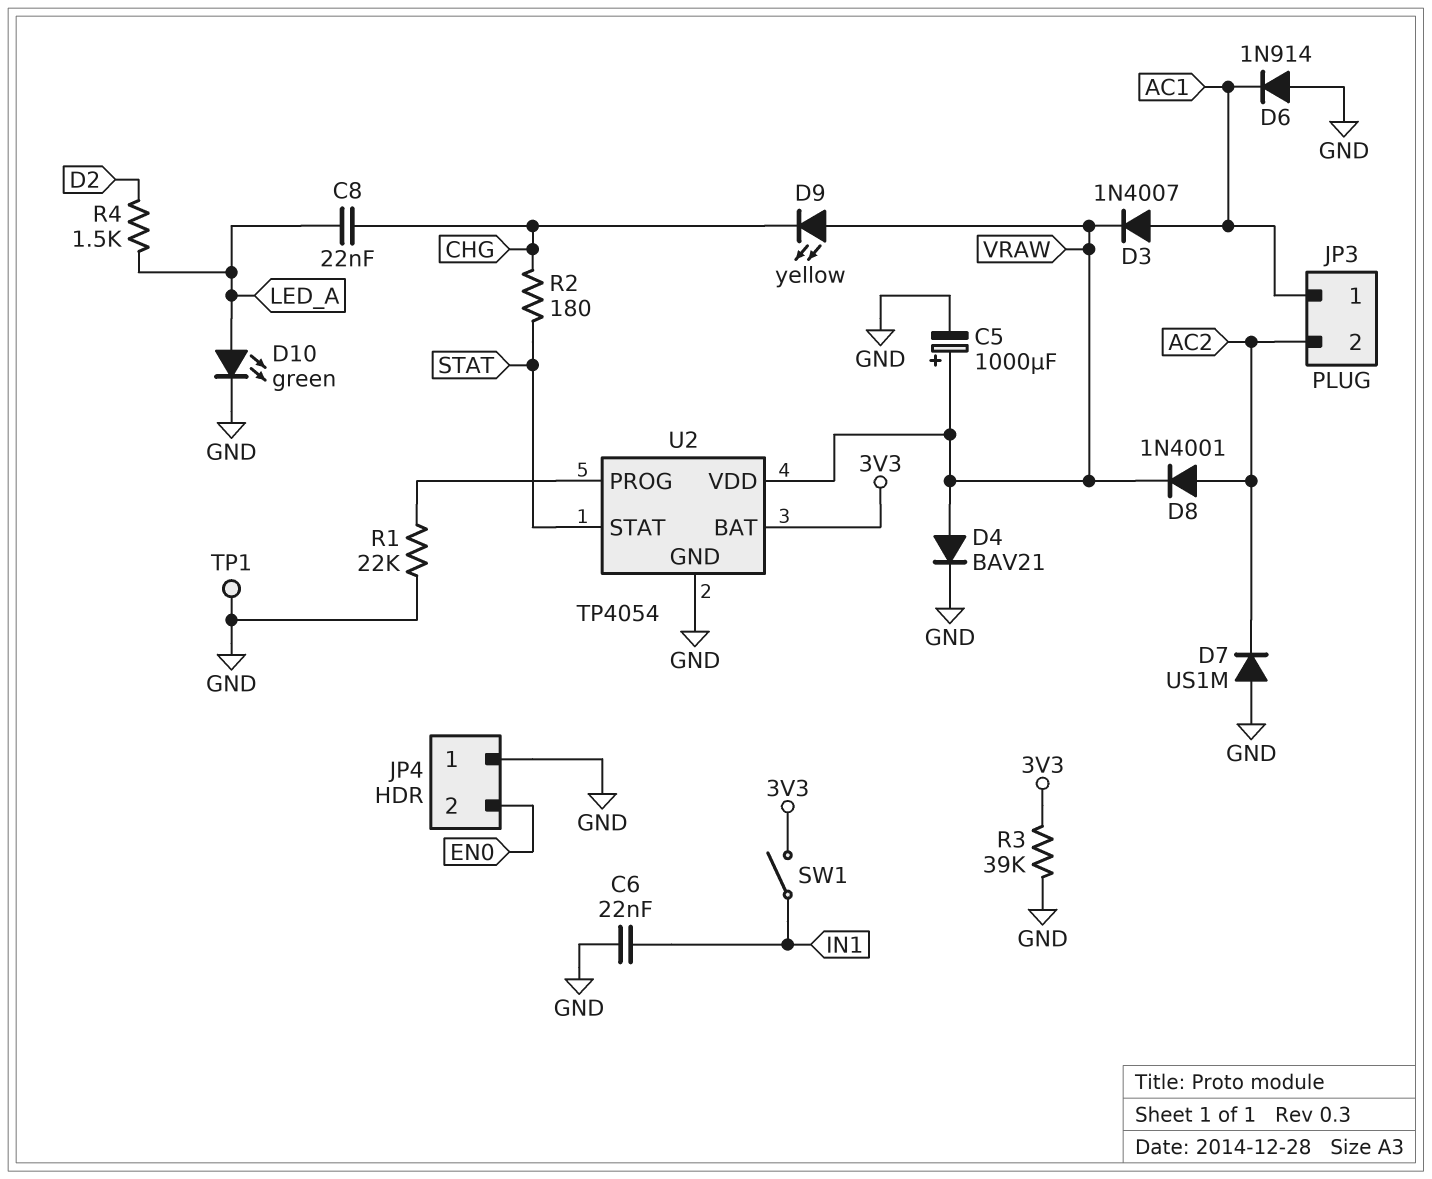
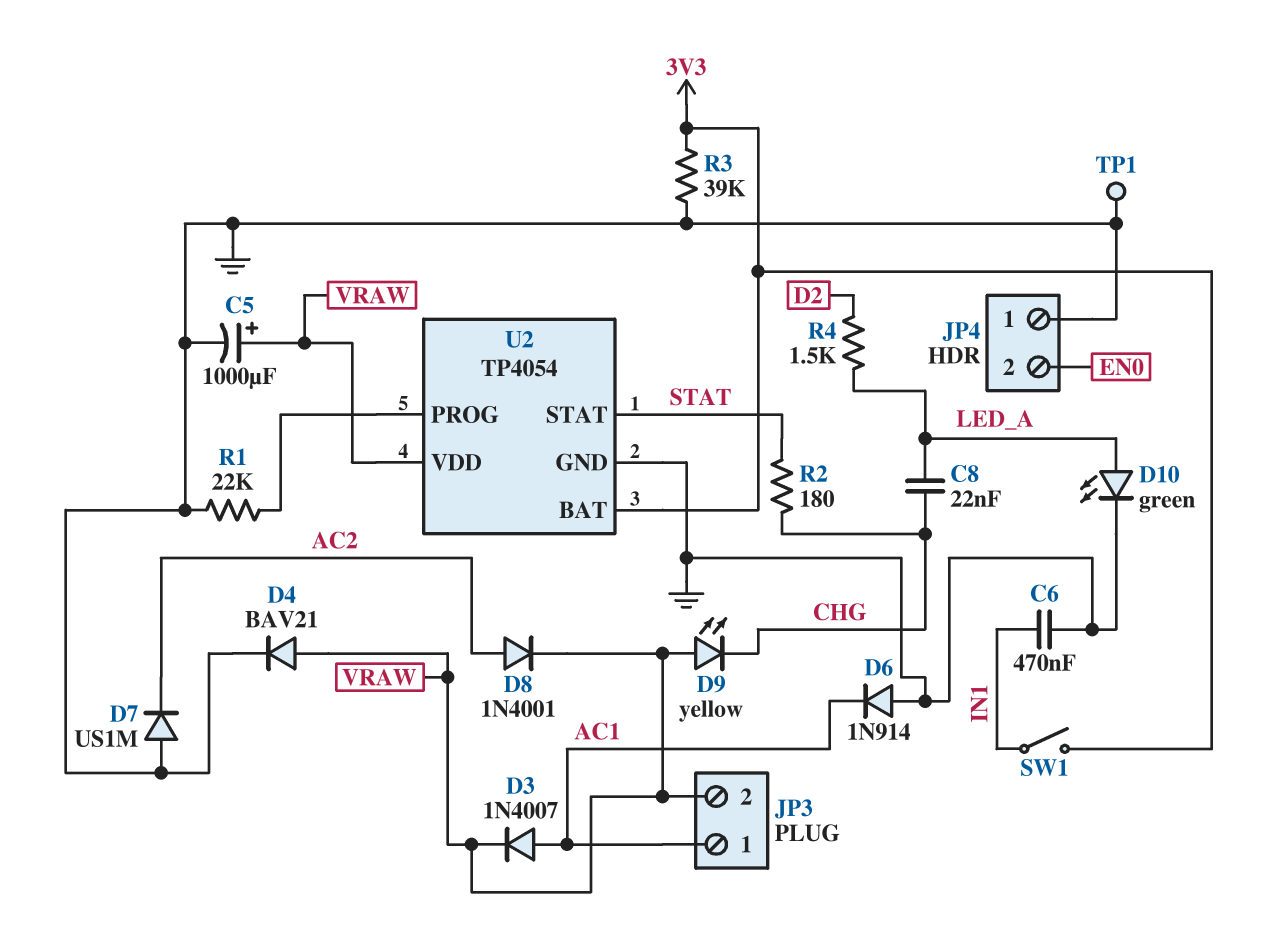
C6: 22nF (GND, IN1) -> 470nF (GND, IN1)
JP3 pin 2: AC2 -> VRAW

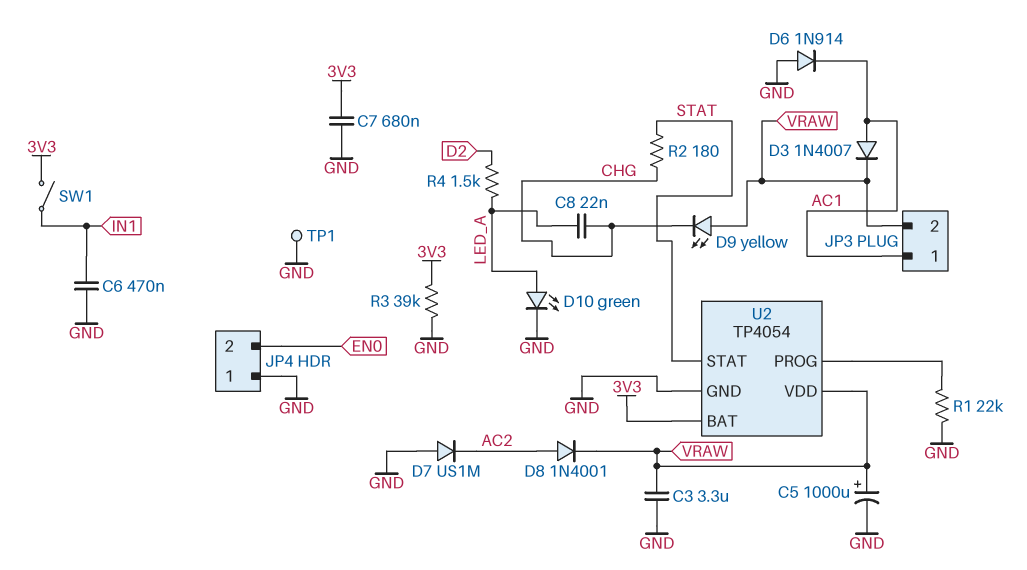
C3: none -> 3.3uF (GND, VRAW)
C7: none -> 680nF (3V3, GND)
D4: diode BAV21 (A VRAW, K GND) -> none

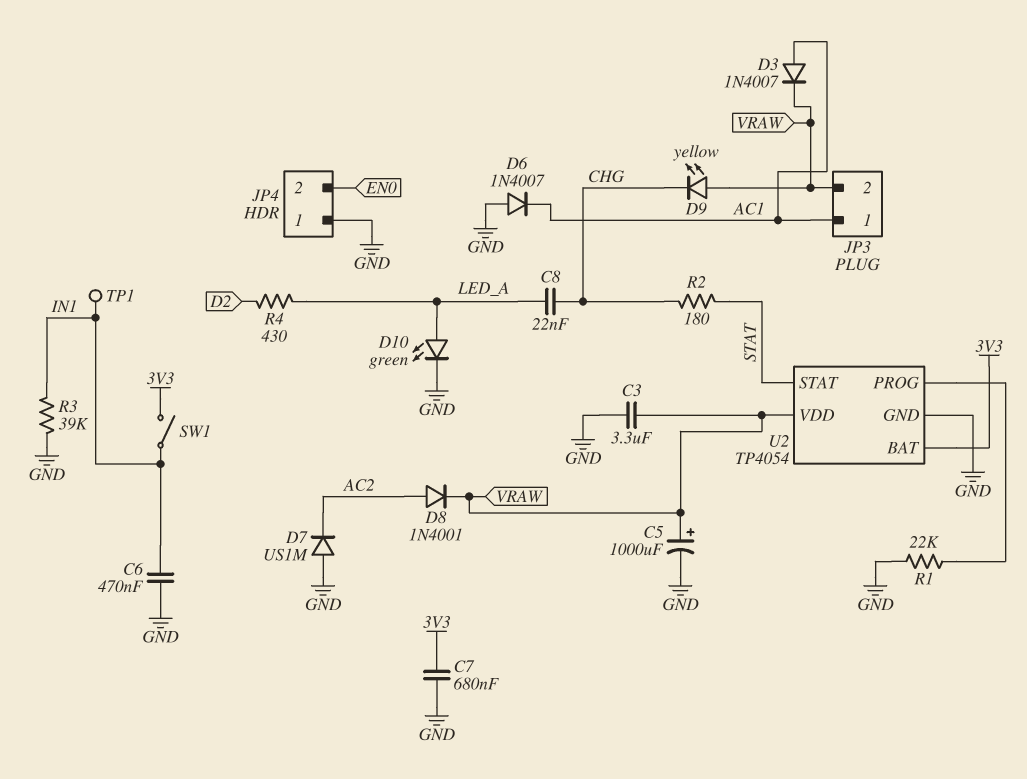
D6: diode 1N914 (A GND, K AC1) -> diode 1N4007 (A GND, K AC1)
R3: 39k (3V3, GND) -> 39k (GND, IN1)
R4: 1.5k (D2, LED_A) -> 430 (D2, LED_A)
TP1: test point (GND) -> test point (IN1)

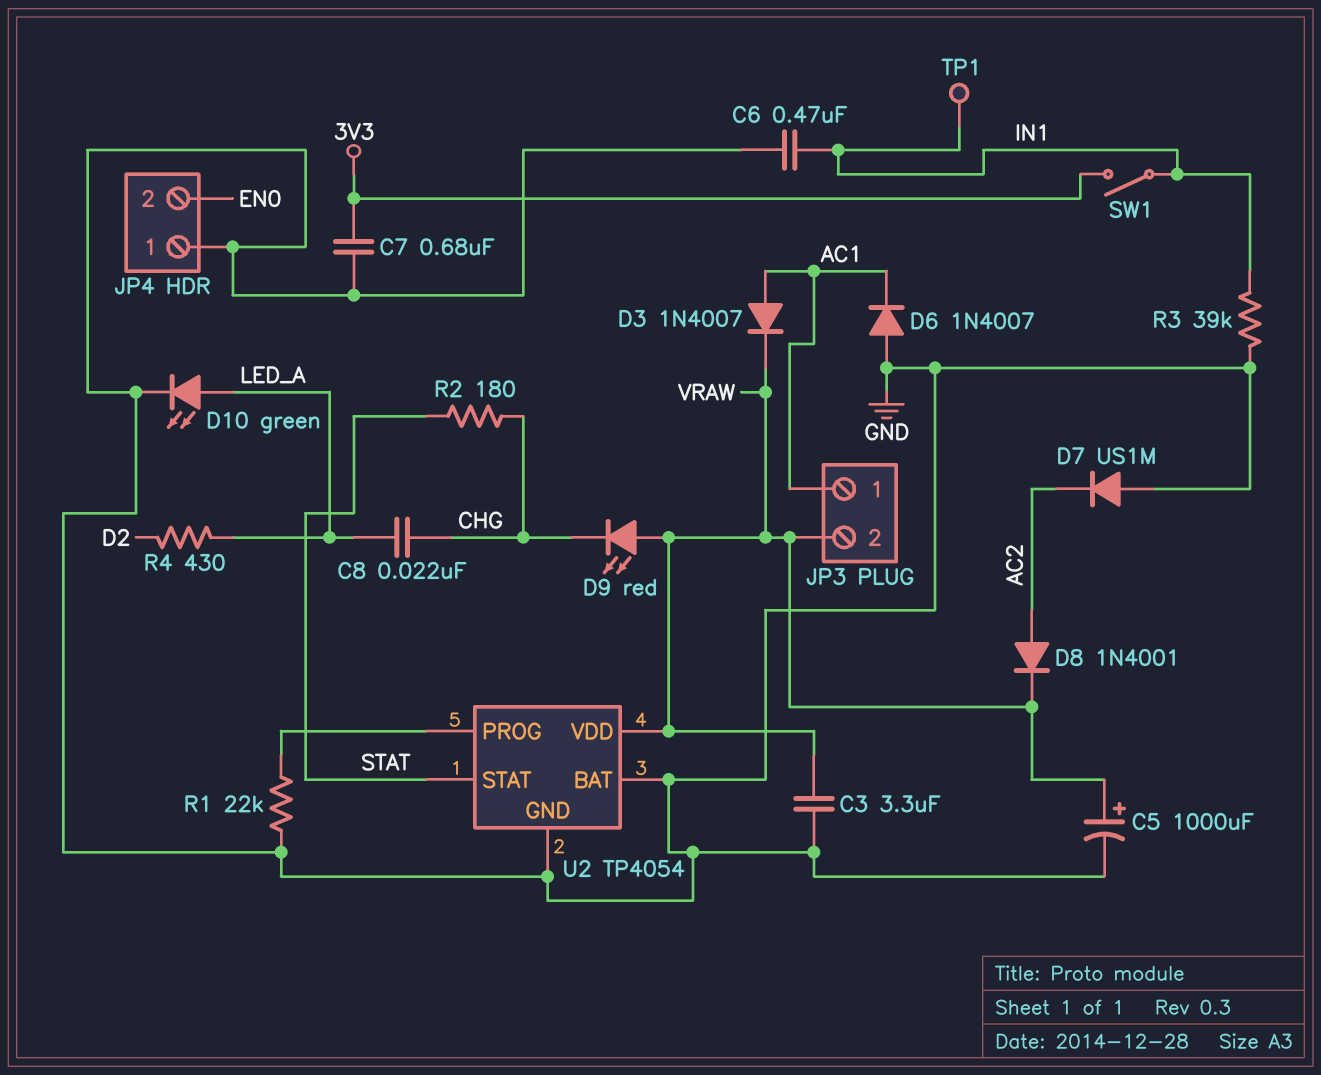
D9: LED yellow (A VRAW, K CHG) -> LED red (A VRAW, K CHG)
U2 pin BAT: 3V3 -> GND

